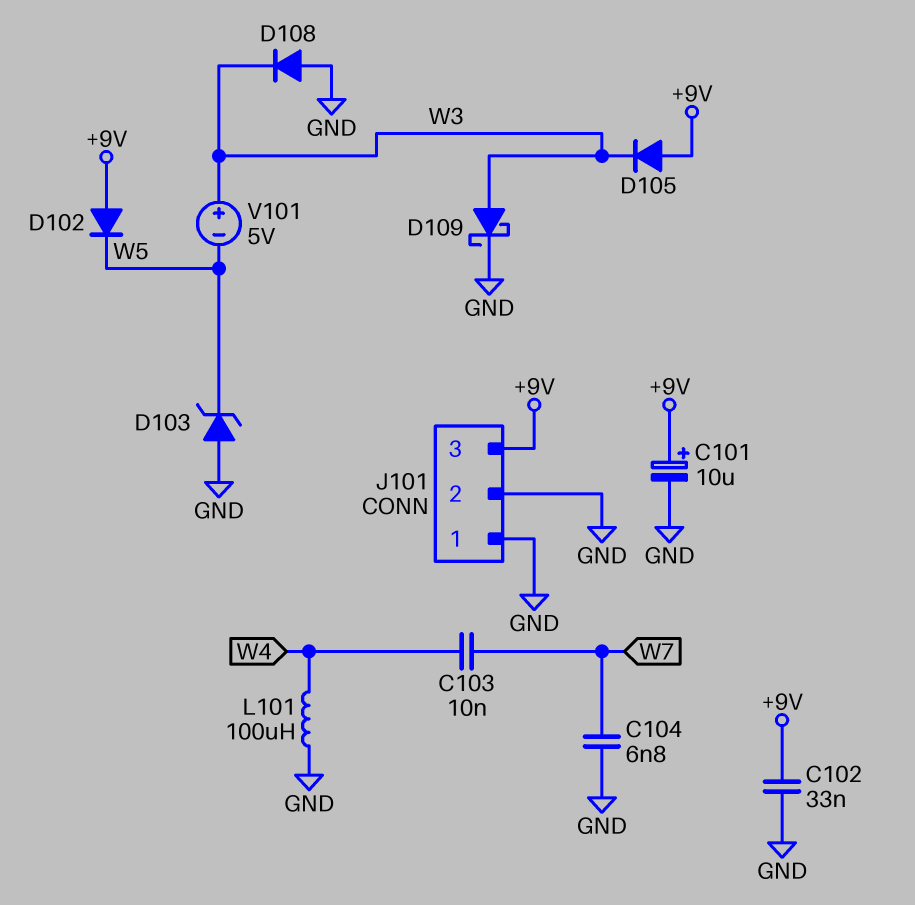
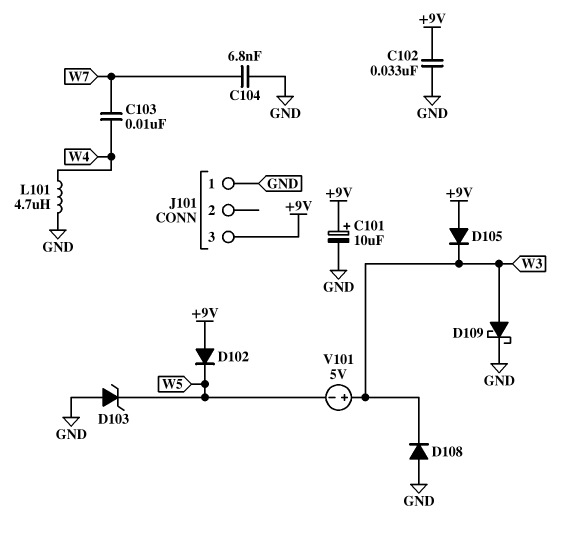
J101 pin 2: GND -> none
L101: 100uH (GND, W4) -> 4.7uH (GND, W4)

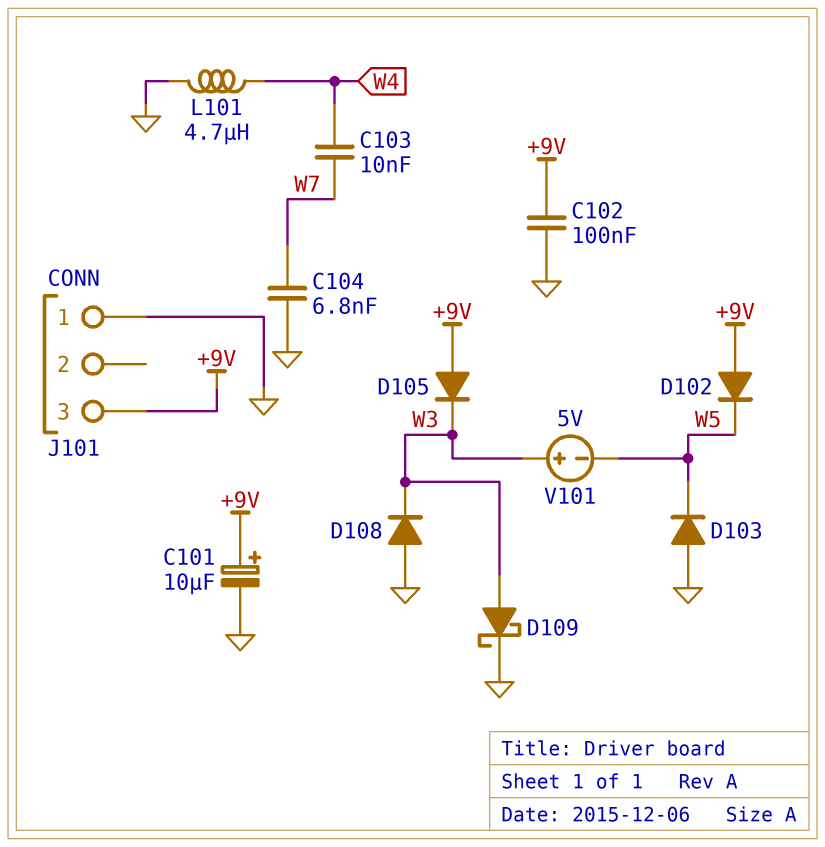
C102: 33nF (+9V, GND) -> 100nF (+9V, GND)
D103: zener (A GND, K W5) -> diode (A GND, K W5)

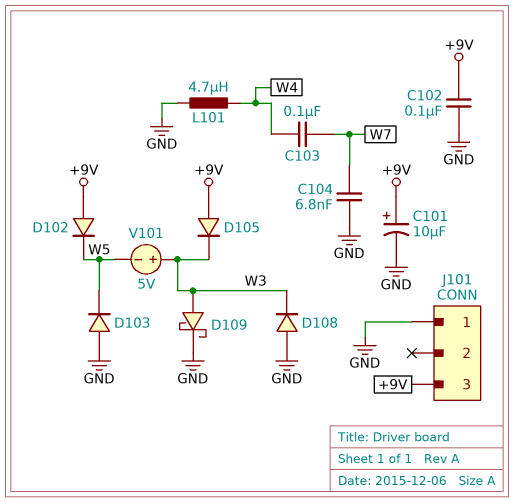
C103: 10nF (W4, W7) -> 100nF (W4, W7)

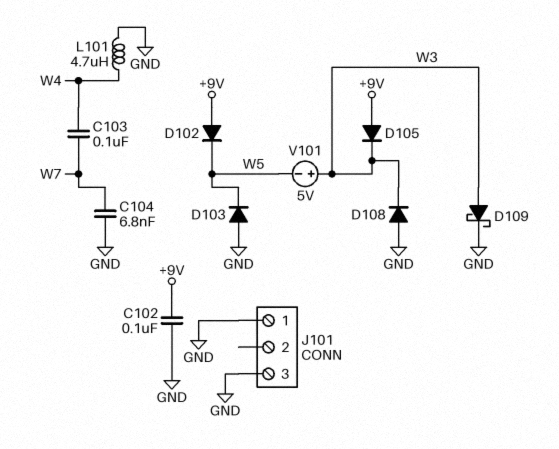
C101: 10uF (plus +9V, minus GND) -> none
J101 pin 3: +9V -> GND

